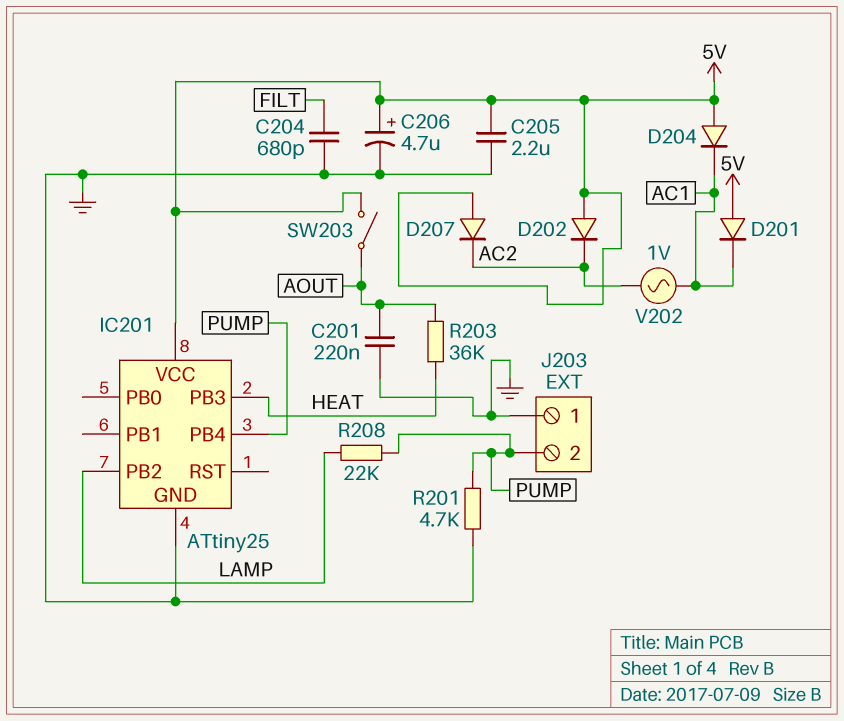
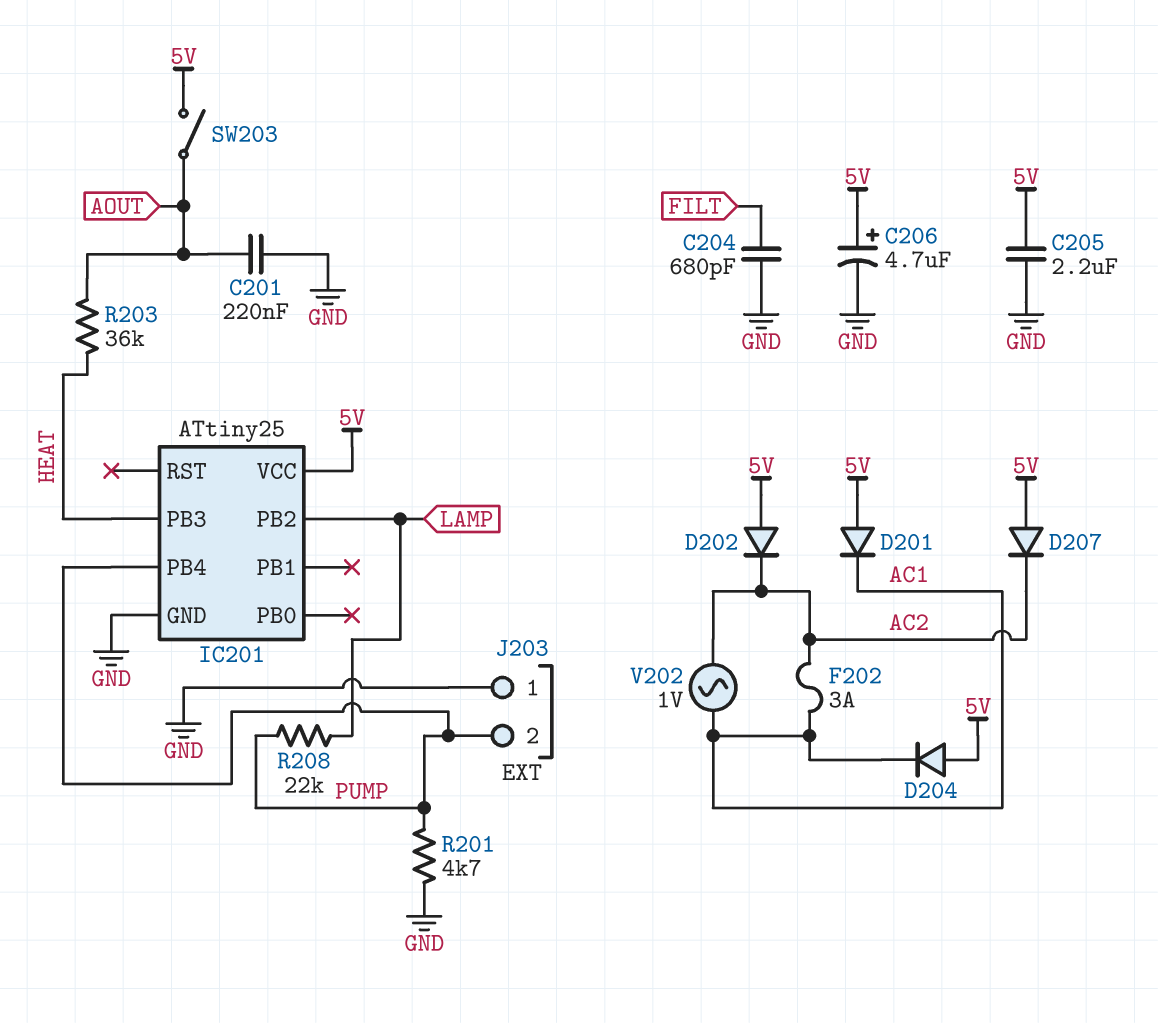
F202: none -> 3A (AC1, AC2)

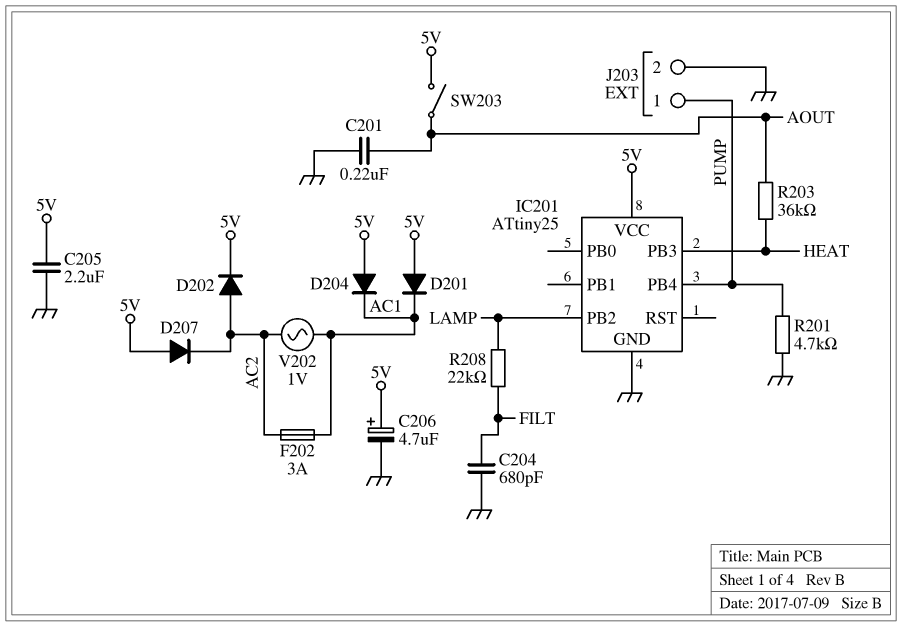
D202: diode (A 5V, K AC2) -> diode (A AC2, K 5V)
J203 pin 1: GND -> PUMP
J203 pin 2: PUMP -> GND
R208: 22k (LAMP, PUMP) -> 22k (FILT, LAMP)

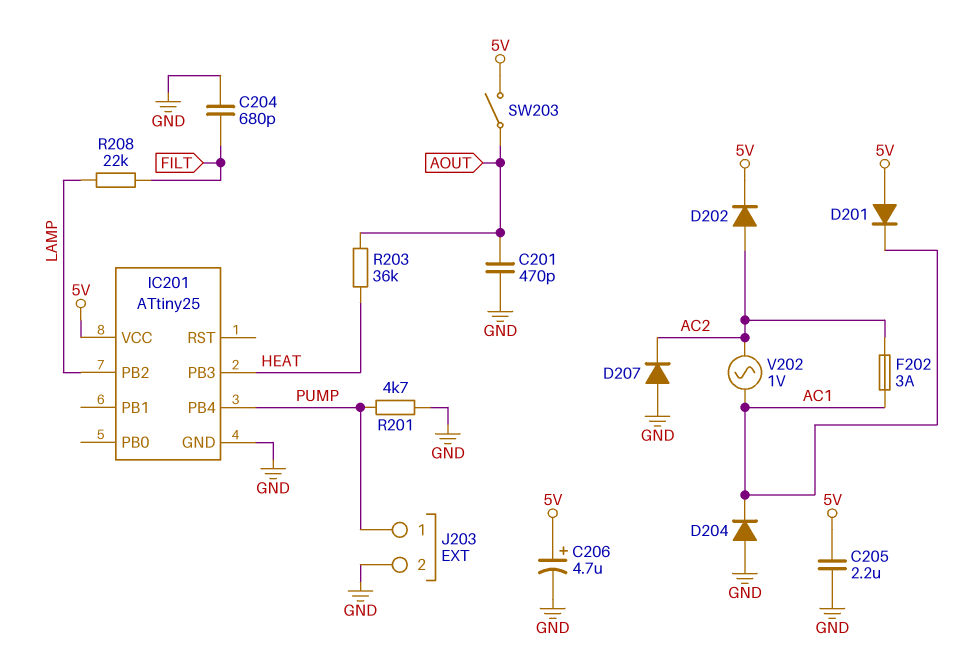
C201: 220nF (AOUT, GND) -> 470pF (AOUT, GND)
D204: diode (A 5V, K AC1) -> diode (A GND, K AC1)
D207: diode (A 5V, K AC2) -> diode (A GND, K AC2)

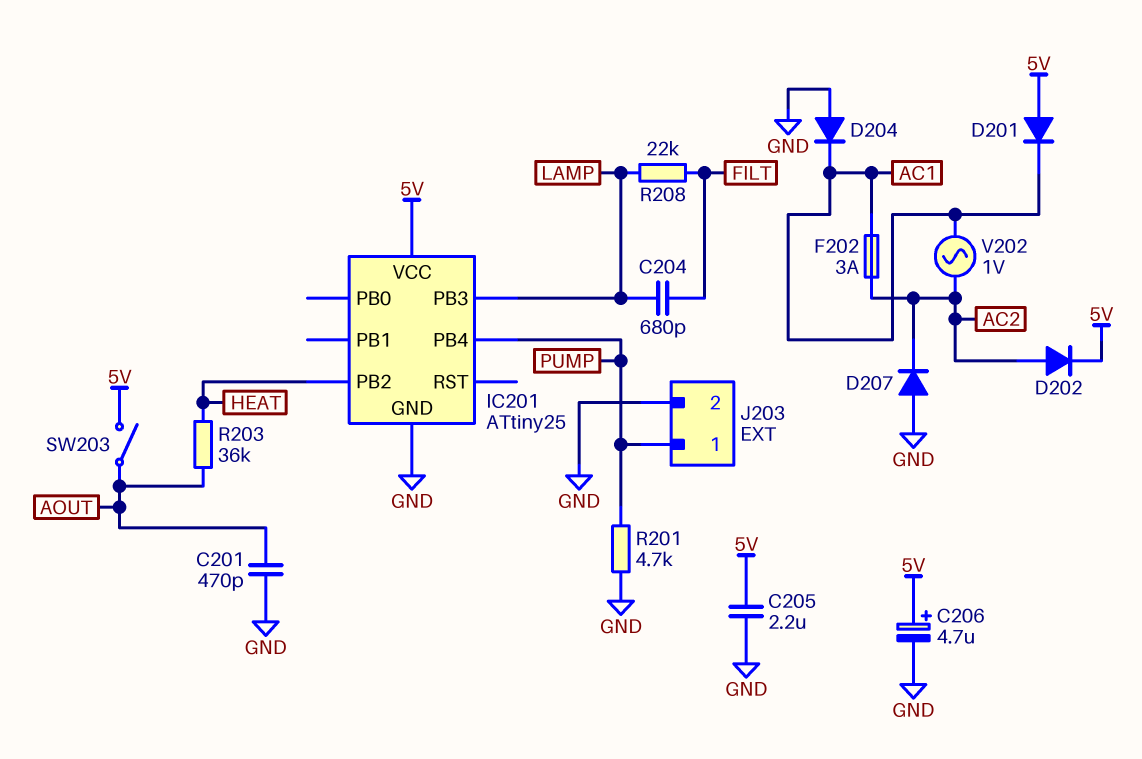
C204: 680pF (FILT, GND) -> 680pF (FILT, LAMP)
IC201 pin PB2: LAMP -> HEAT
IC201 pin PB3: HEAT -> LAMP

